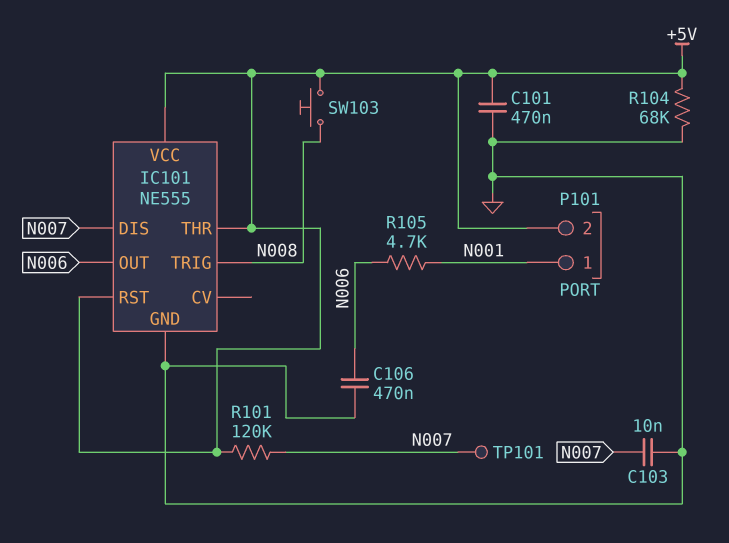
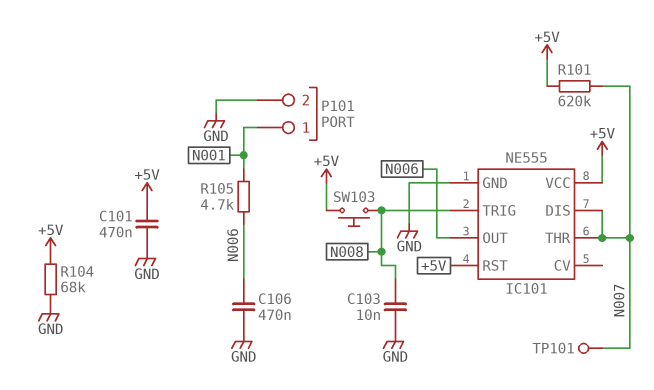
C103: 10nF (GND, N007) -> 10nF (GND, N008)
IC101 pin THR: +5V -> N007
P101 pin 2: +5V -> GND
R101: 120k (+5V, N007) -> 620k (+5V, N007)

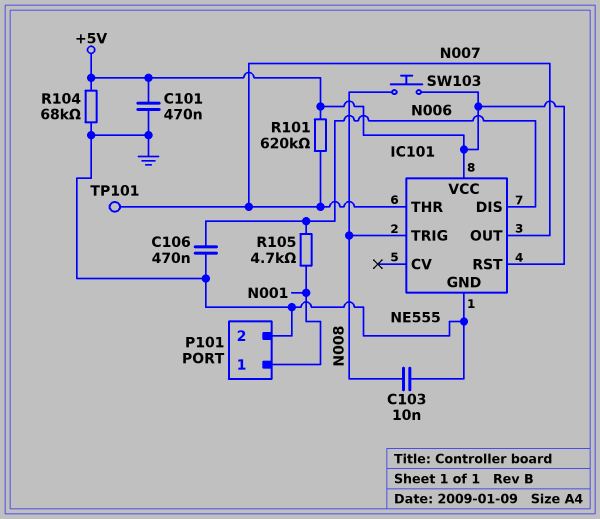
IC101 pin DIS: N007 -> N006
IC101 pin OUT: N006 -> N007

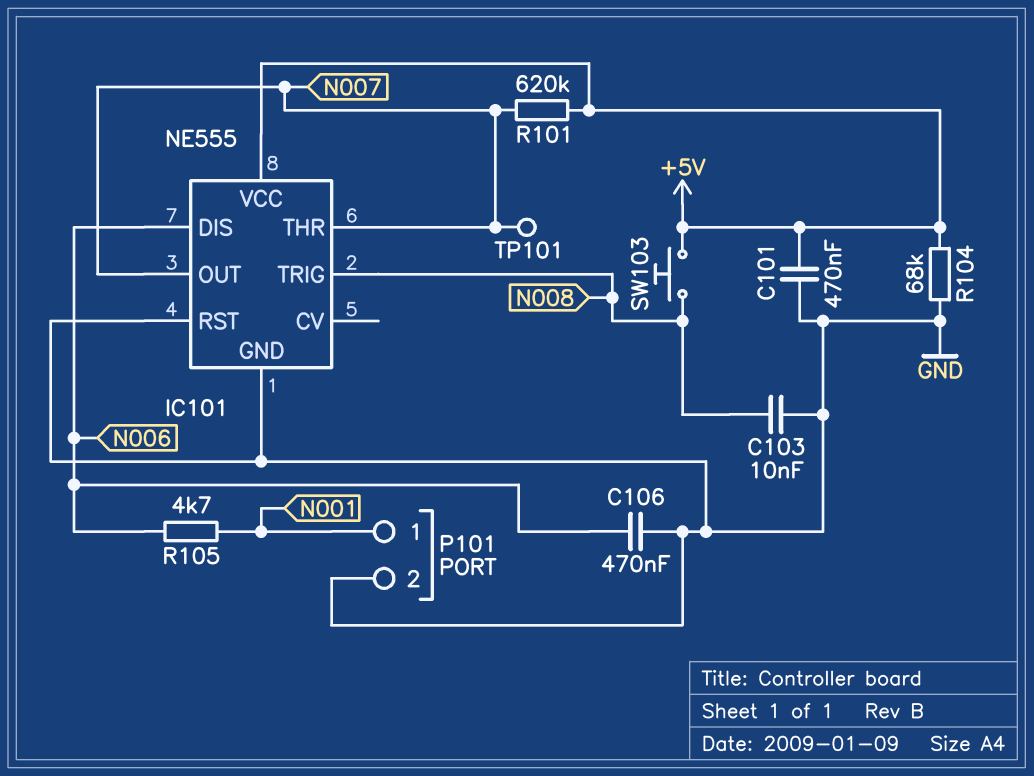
IC101 pin RST: +5V -> GND

